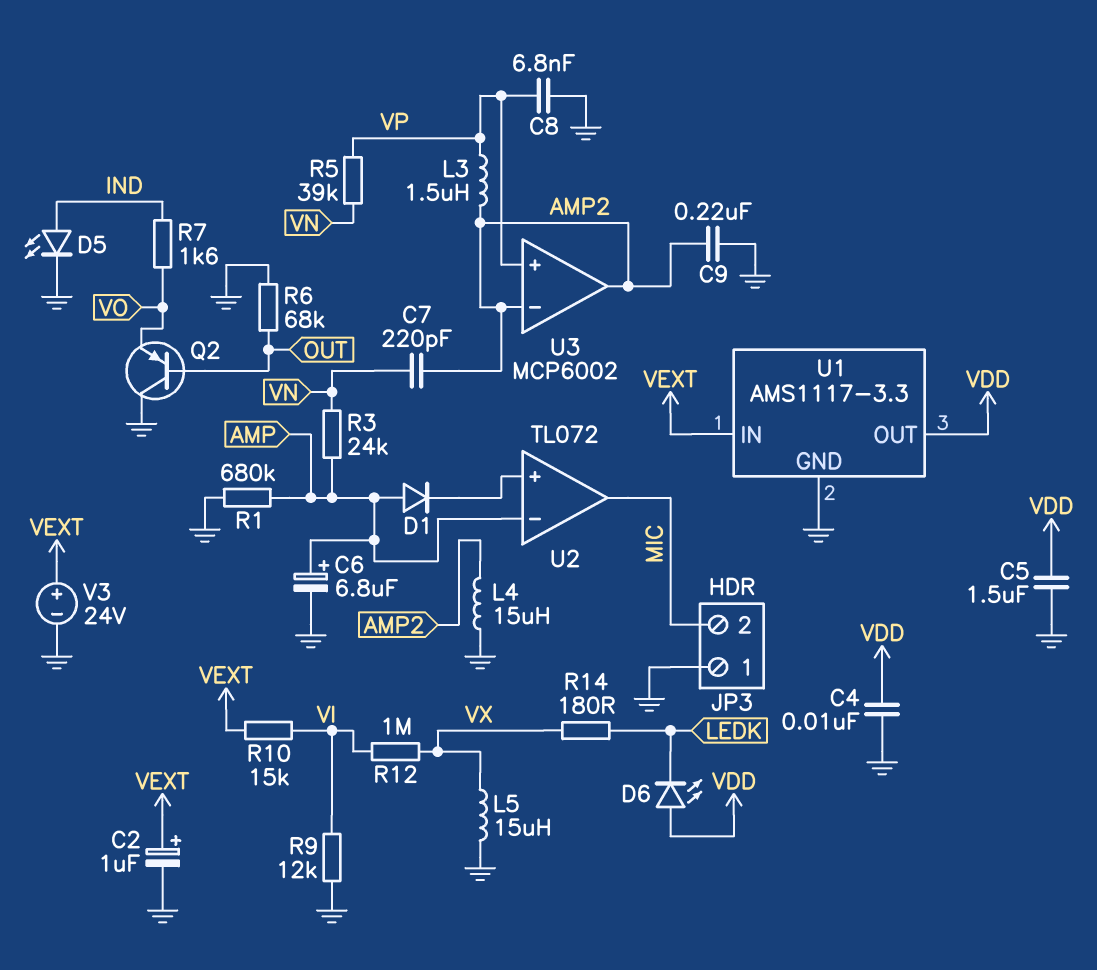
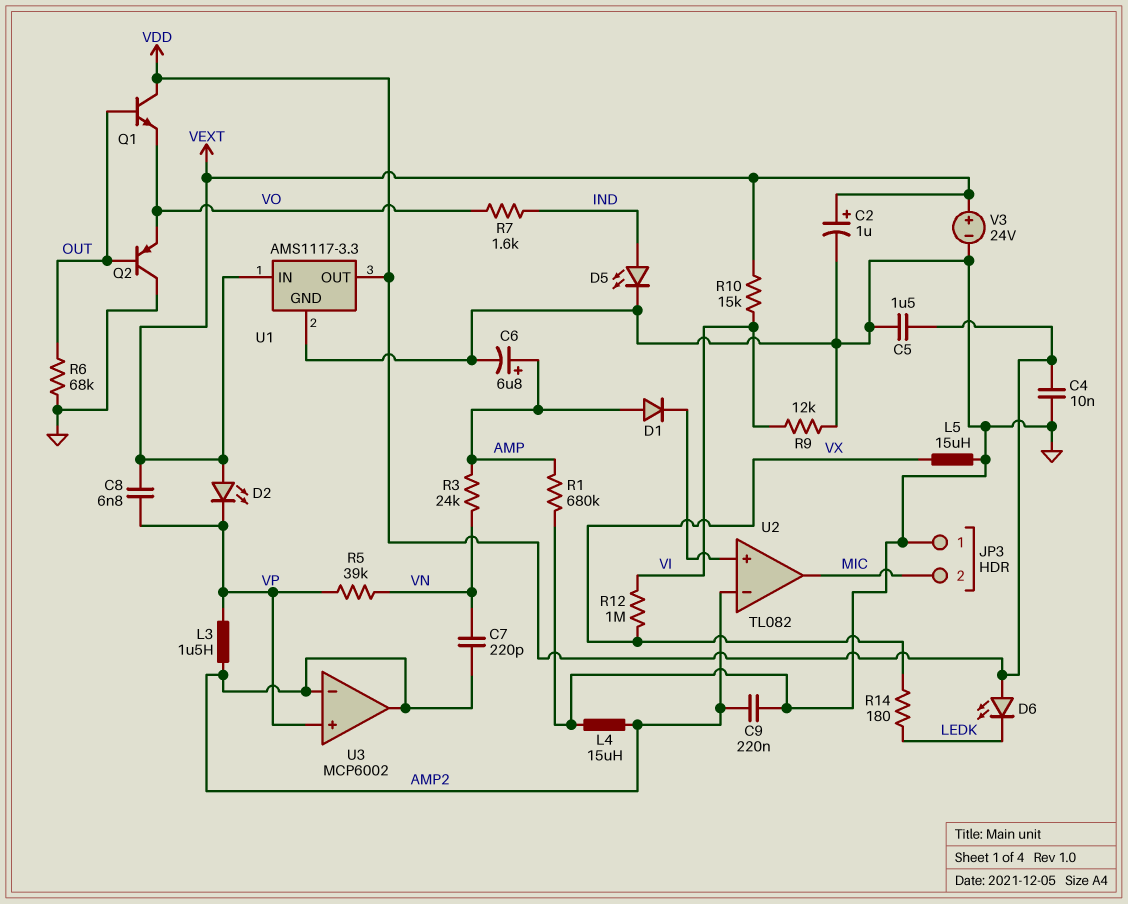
C8: 6.8nF (GND, VP) -> 6.8nF (VEXT, VP)
D2: none -> LED (A VEXT, K VP)
Q1: none -> NPN (B OUT, C VDD, E VO)
U2: TL072 -> TL082
U2 pin in-: AMP -> AMP2

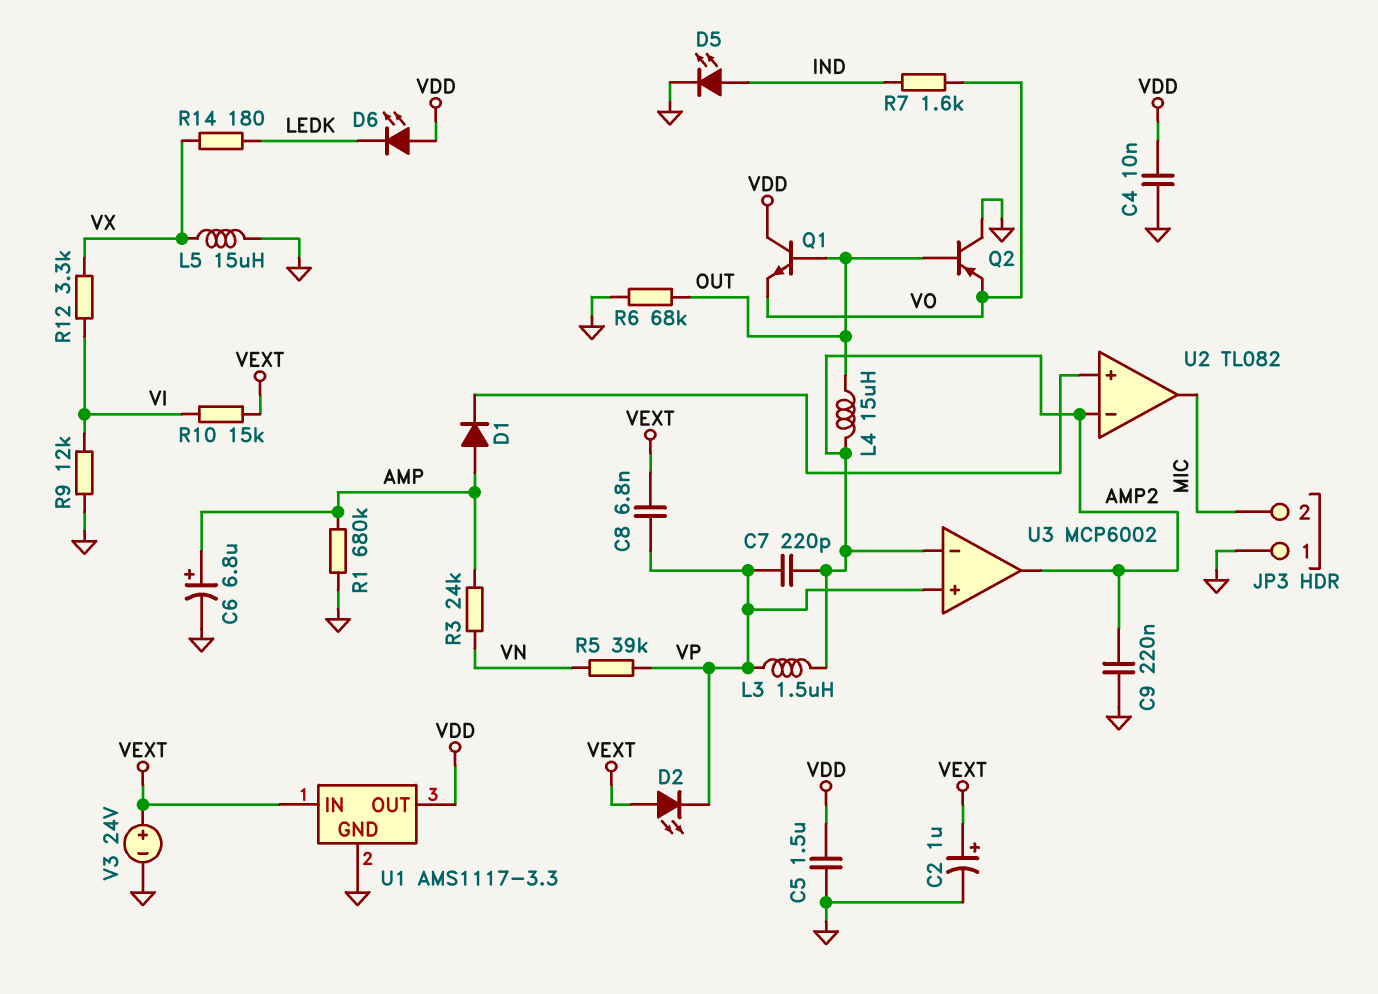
C7: 220pF (AMP2, VN) -> 220pF (AMP2, VP)
L4: 15uH (AMP2, GND) -> 15uH (AMP2, OUT)
R12: 1M (VI, VX) -> 3.3k (VI, VX)

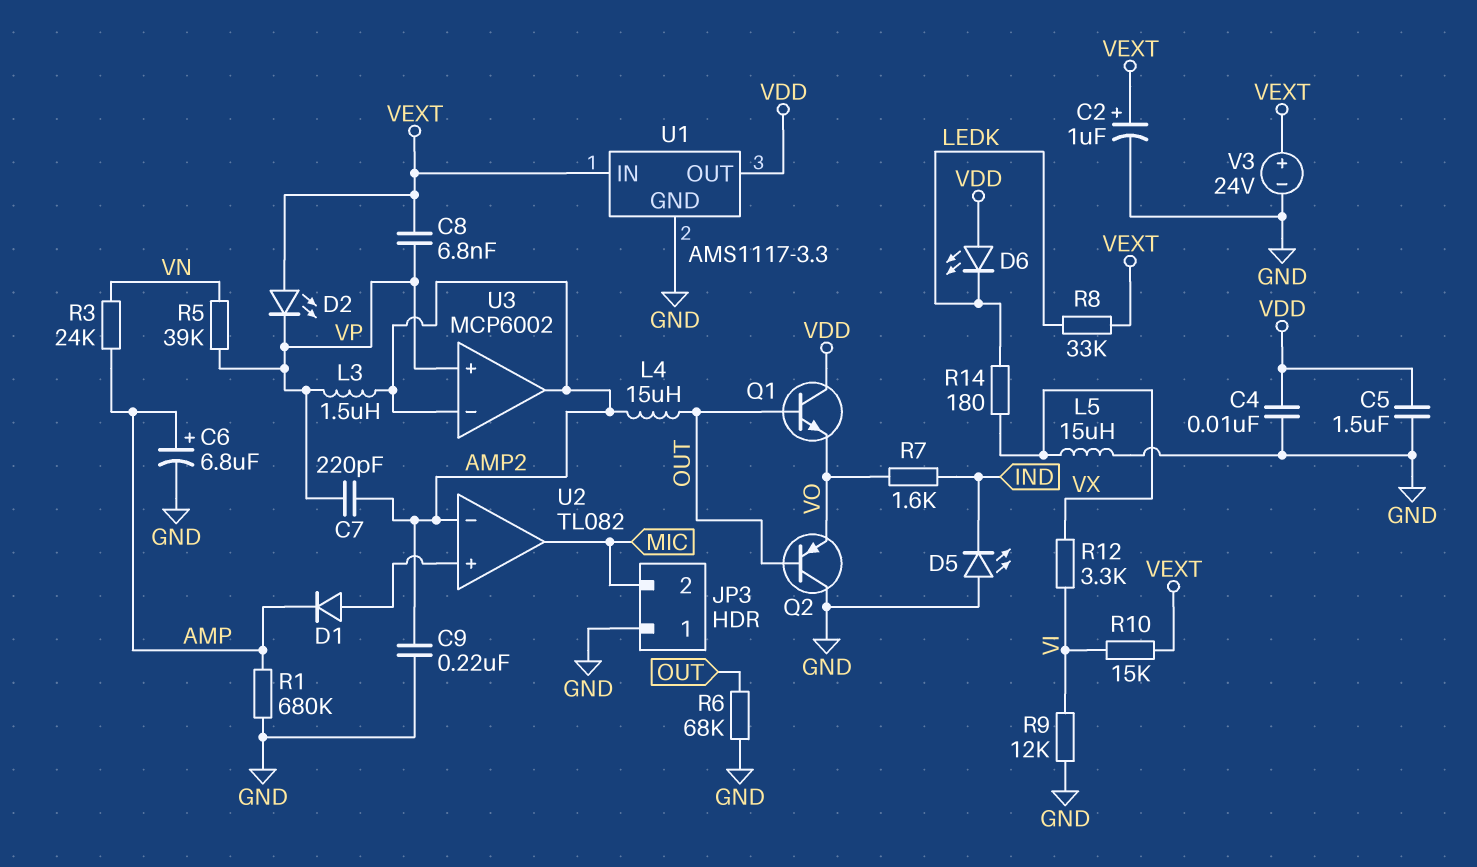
D1: diode (A AMP, K U2/in+) -> diode (A U2/in+, K AMP)
D5: LED (A IND, K GND) -> LED (A GND, K IND)
R8: none -> 33k (LEDK, VEXT)

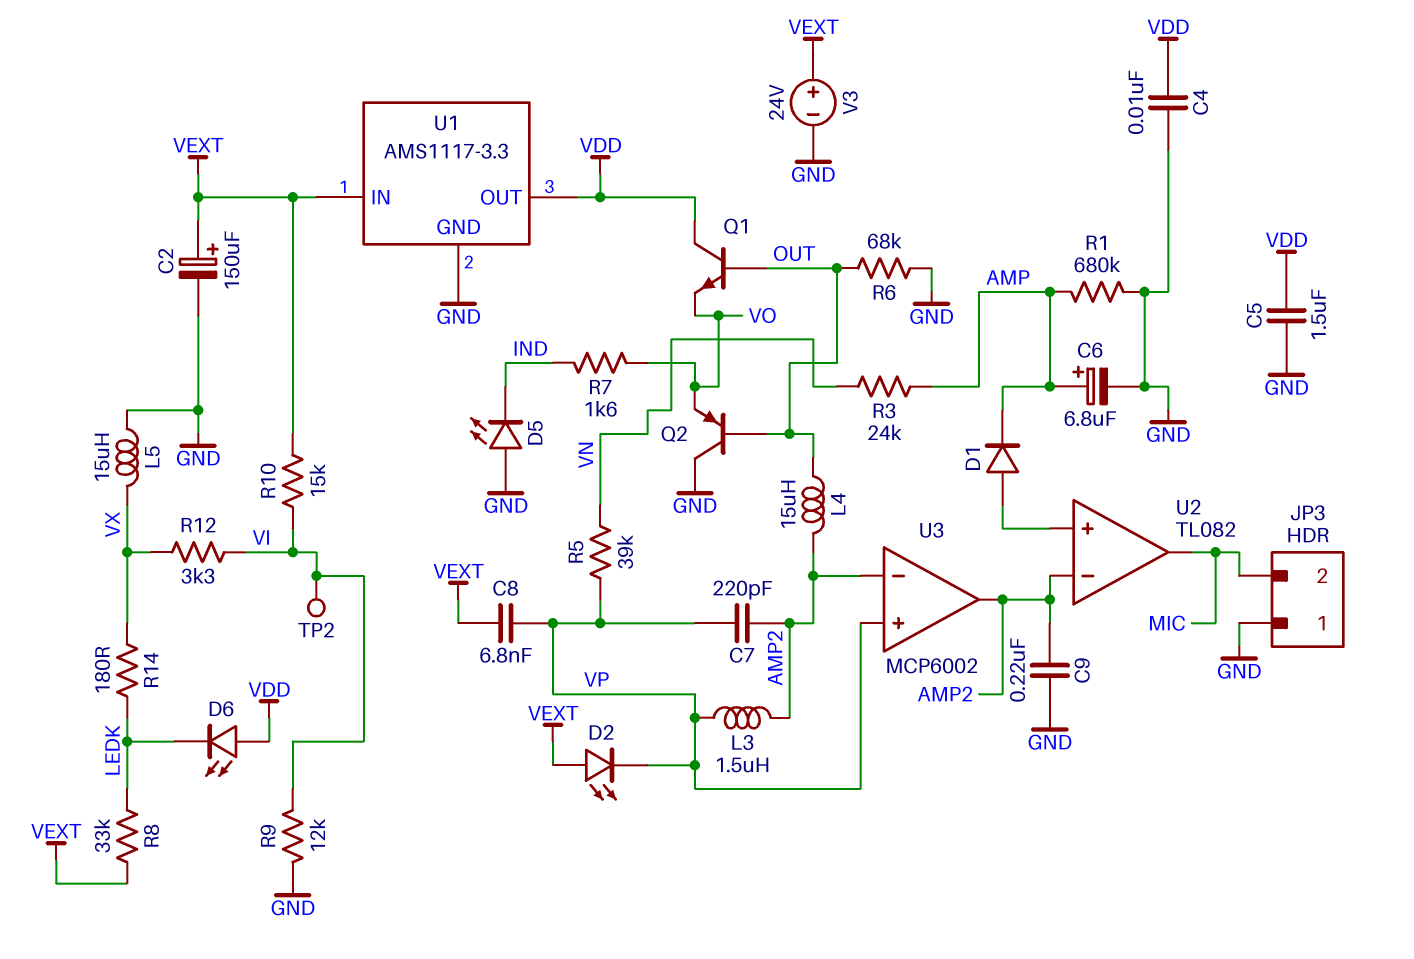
C2: 1uF (plus VEXT, minus GND) -> 150uF (plus VEXT, minus GND)
TP2: none -> test point (VI)

